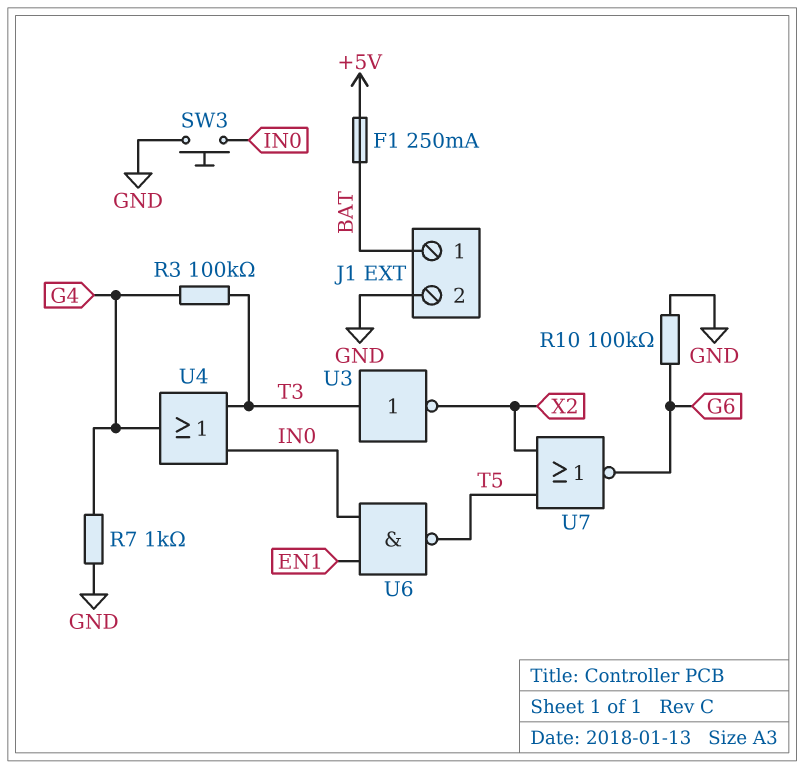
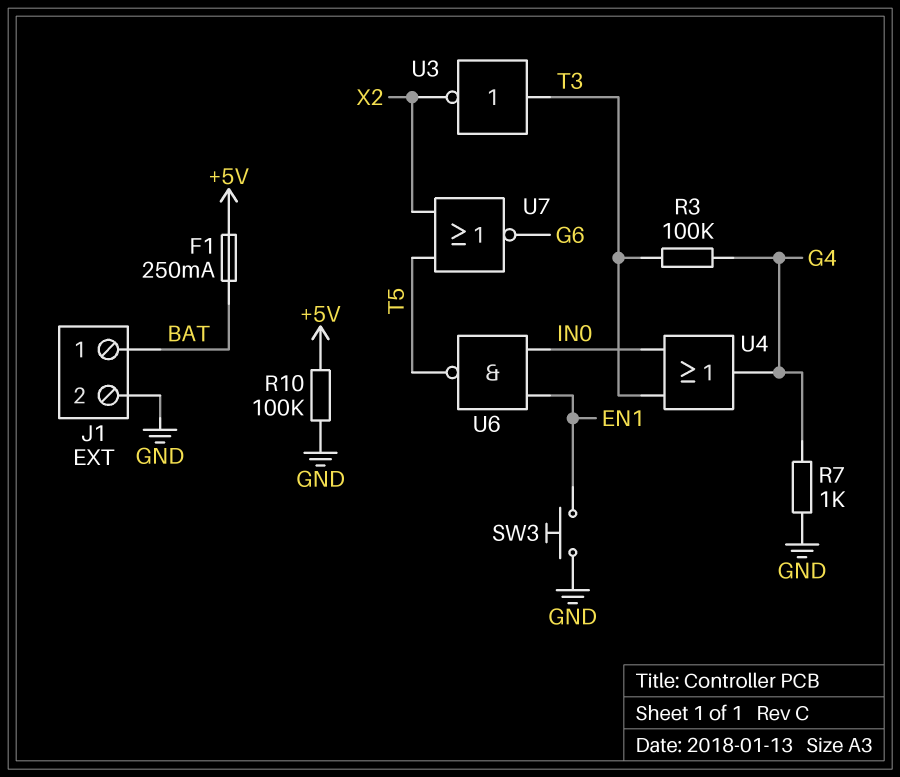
R10: 100k (G6, GND) -> 100k (+5V, GND)
SW3: button (GND, IN0) -> button (EN1, GND)

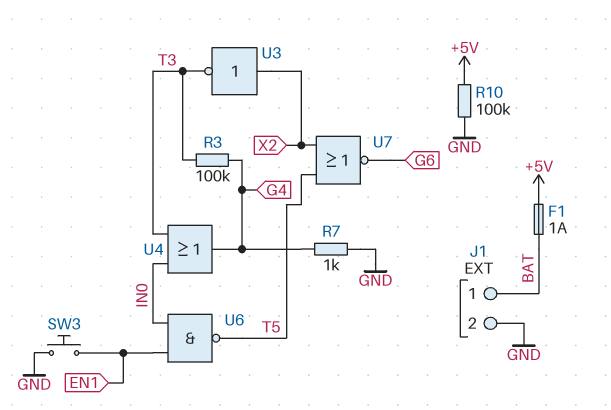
F1: 250mA (+5V, BAT) -> 1A (+5V, BAT)
U3: NOT (in T3, out X2) -> NOT (in X2, out T3)

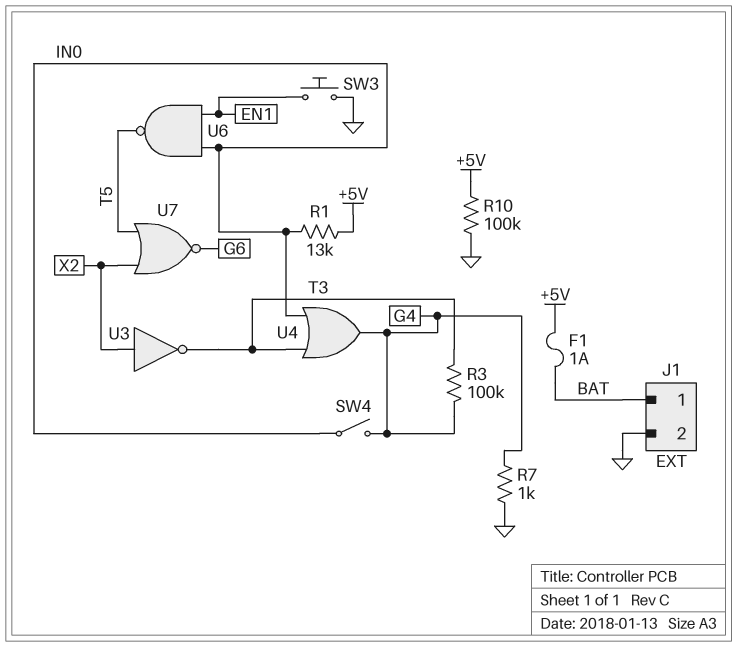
R1: none -> 13k (+5V, IN0)
SW4: none -> switch (G4, IN0)

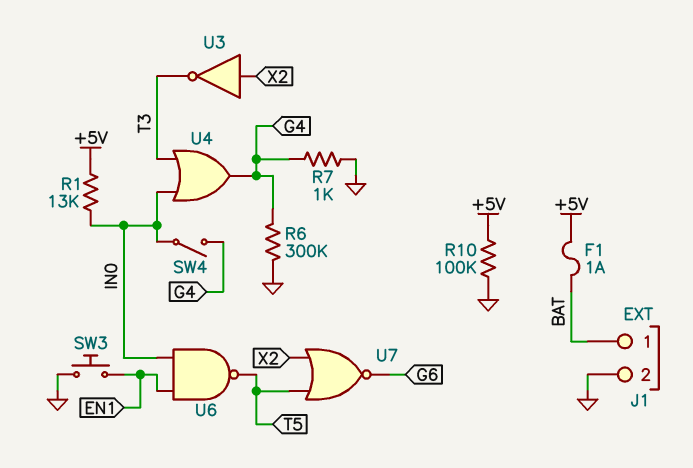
R3: 100k (G4, T3) -> none
R6: none -> 300k (G4, GND)

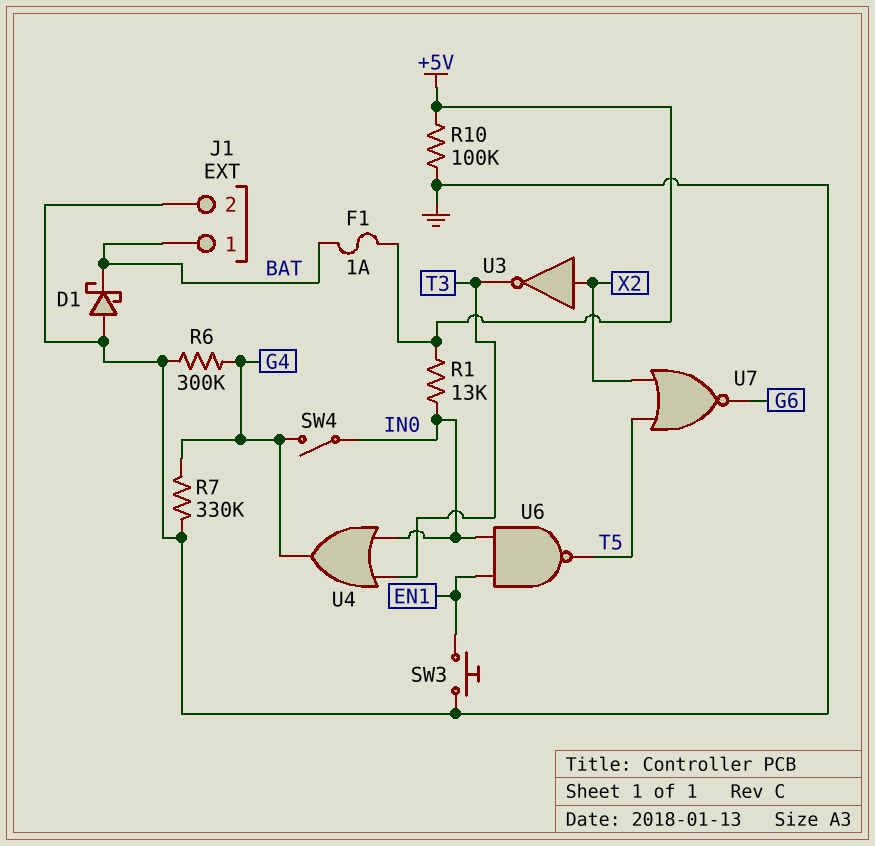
D1: none -> schottky (A GND, K BAT)
R7: 1k (G4, GND) -> 330k (G4, GND)

